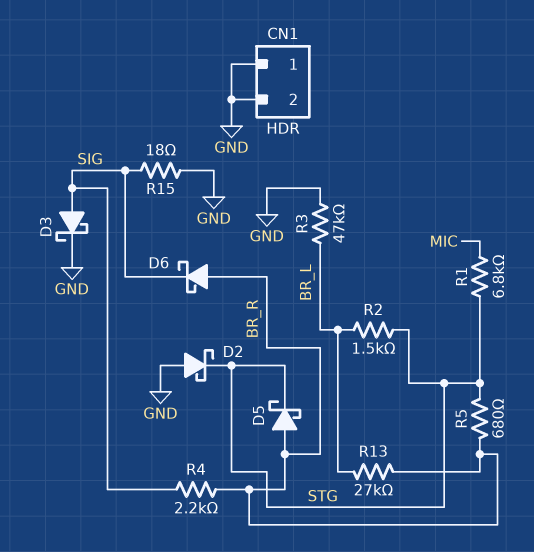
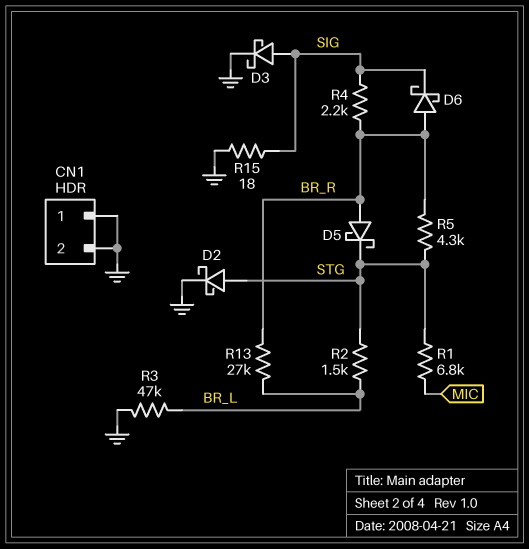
D2: schottky (A GND, K STG) -> schottky (A STG, K GND)
R5: 680 (BR_R, STG) -> 4.3k (BR_R, STG)

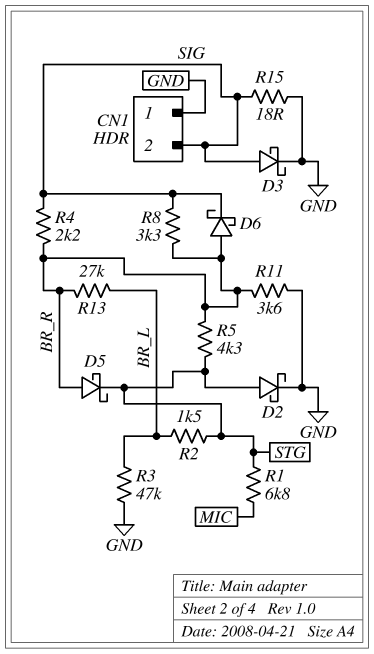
CN1 pin 2: GND -> SIG
R8: none -> 3.3k (BR_R, SIG)
R11: none -> 3.6k (BR_R, GND)

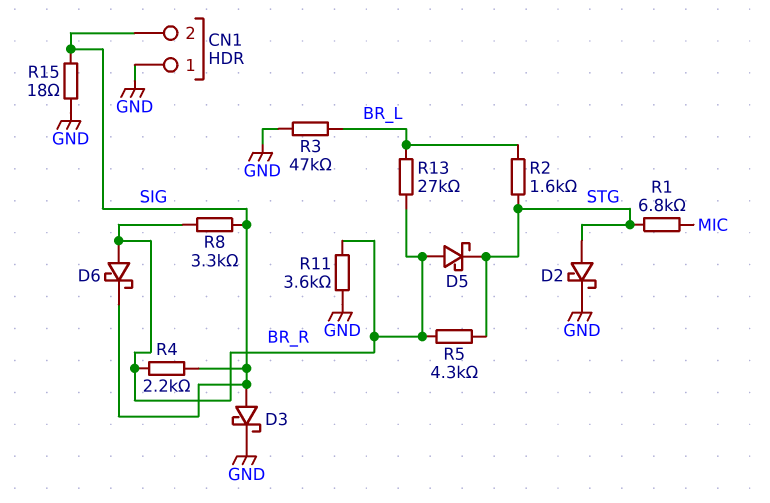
R2: 1.5k (BR_L, STG) -> 1.6k (BR_L, STG)

